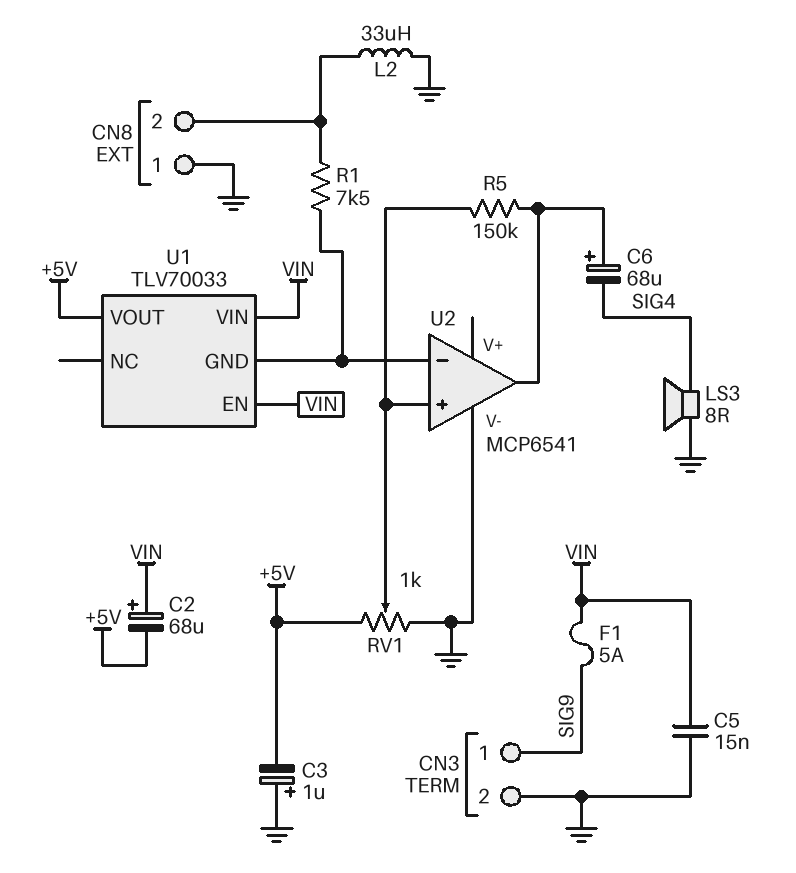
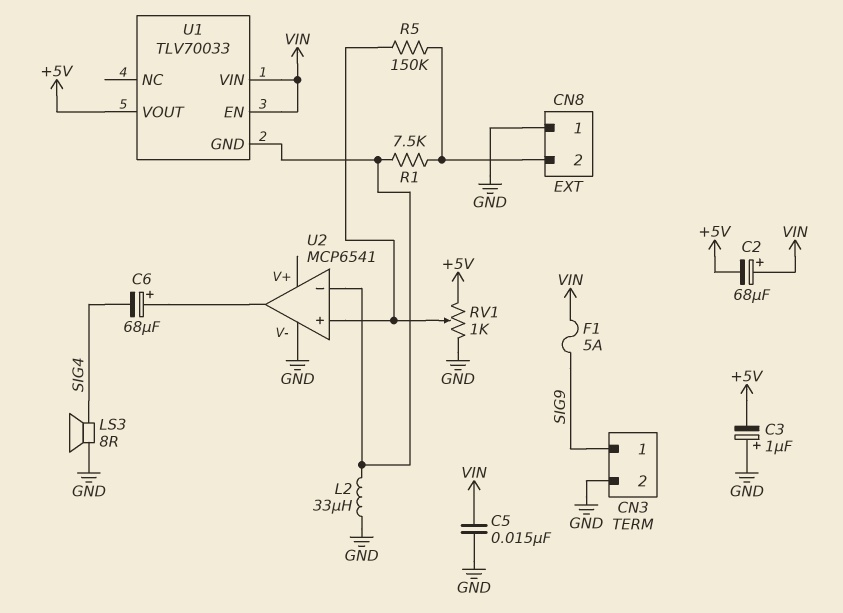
L2: 33uH (CN8/2, GND) -> 33uH (GND, U1/GND)
R5: 150k (U2/in+, U2/out) -> 150k (CN8/2, U2/in+)

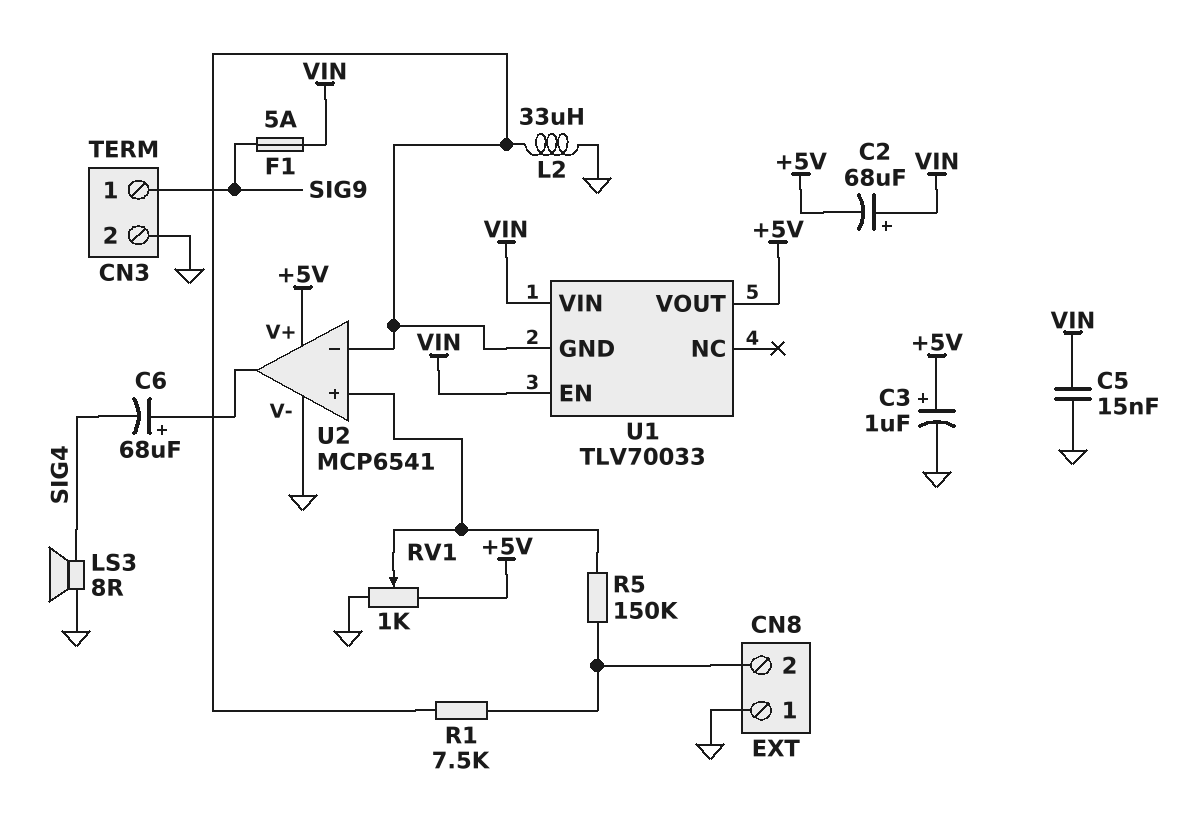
C3: 1uF (plus GND, minus +5V) -> 1uF (plus +5V, minus GND)
U2 pin V+: none -> +5V

